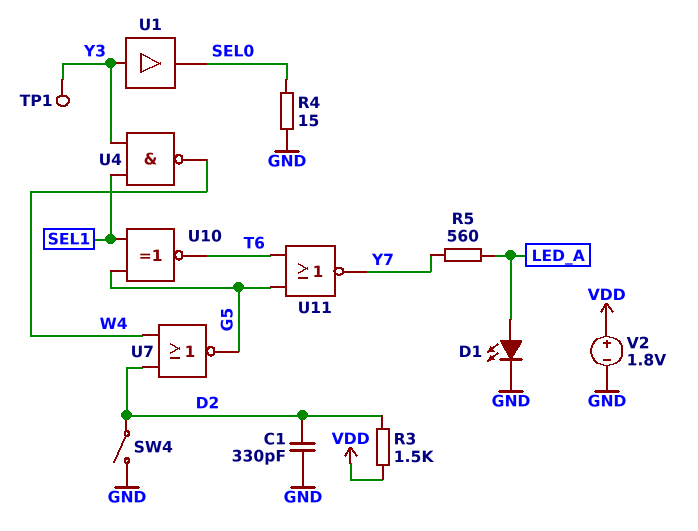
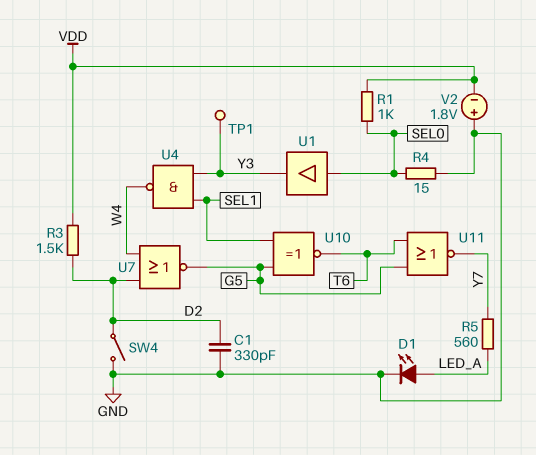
R1: none -> 1k (SEL0, VDD)
U1: buffer (in Y3, out SEL0) -> buffer (in SEL0, out Y3)
V2: 1.8V (plus VDD, minus GND) -> 1.8V (plus GND, minus VDD)

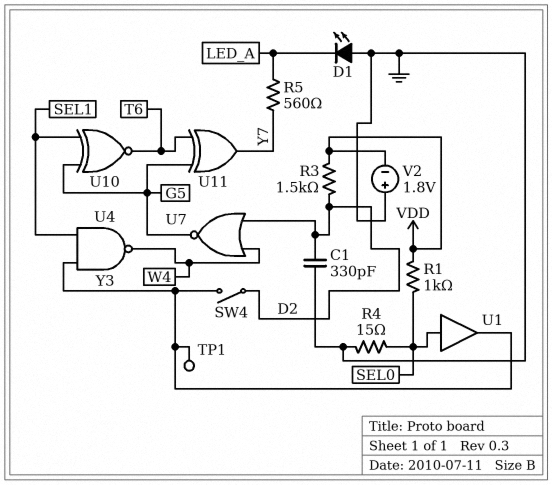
D1: LED (A LED_A, K GND) -> LED (A GND, K LED_A)
SW4: switch (D2, GND) -> switch (D2, Y3)
U11: NOR (in G5, in T6, out Y7) -> XOR (in G5, in T6, out Y7)

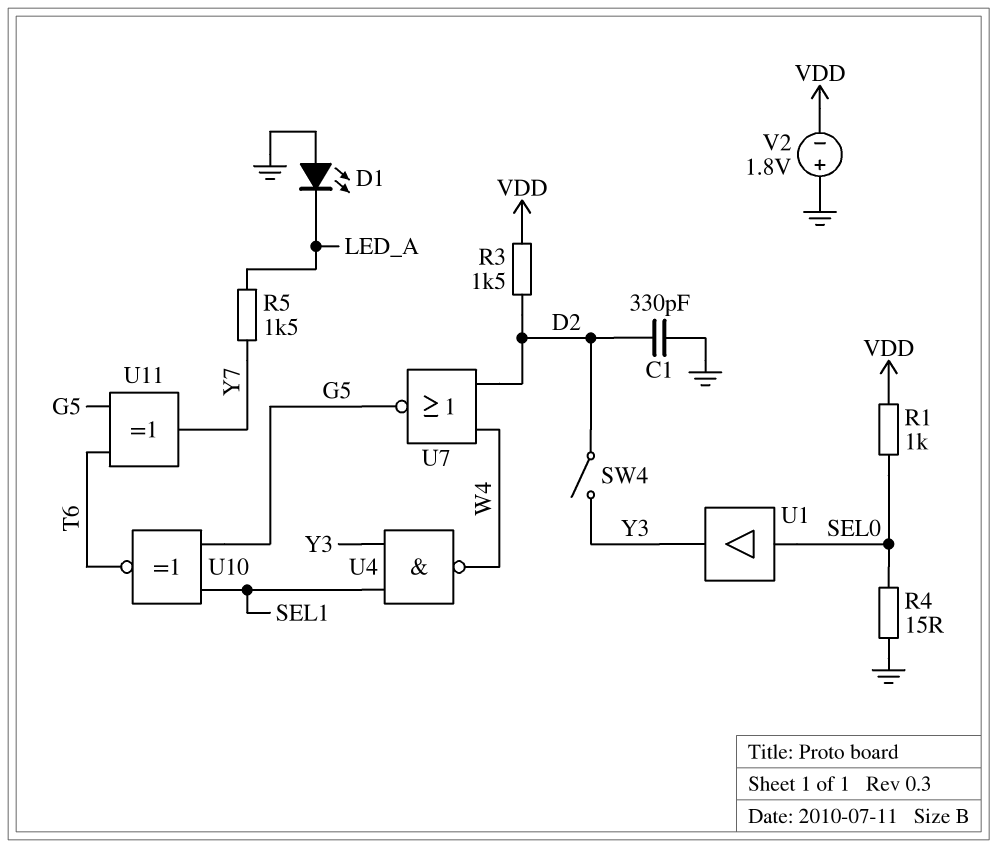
R5: 560 (LED_A, Y7) -> 1.5k (LED_A, Y7)
TP1: test point (Y3) -> none

